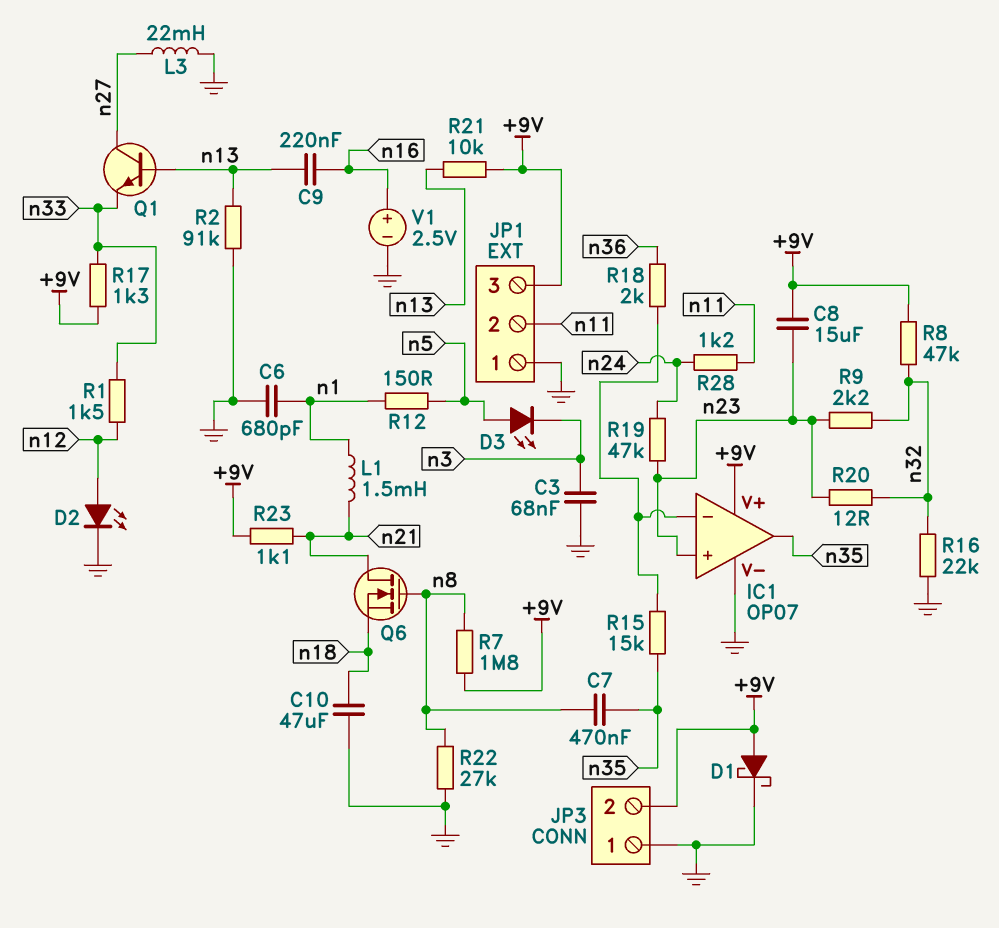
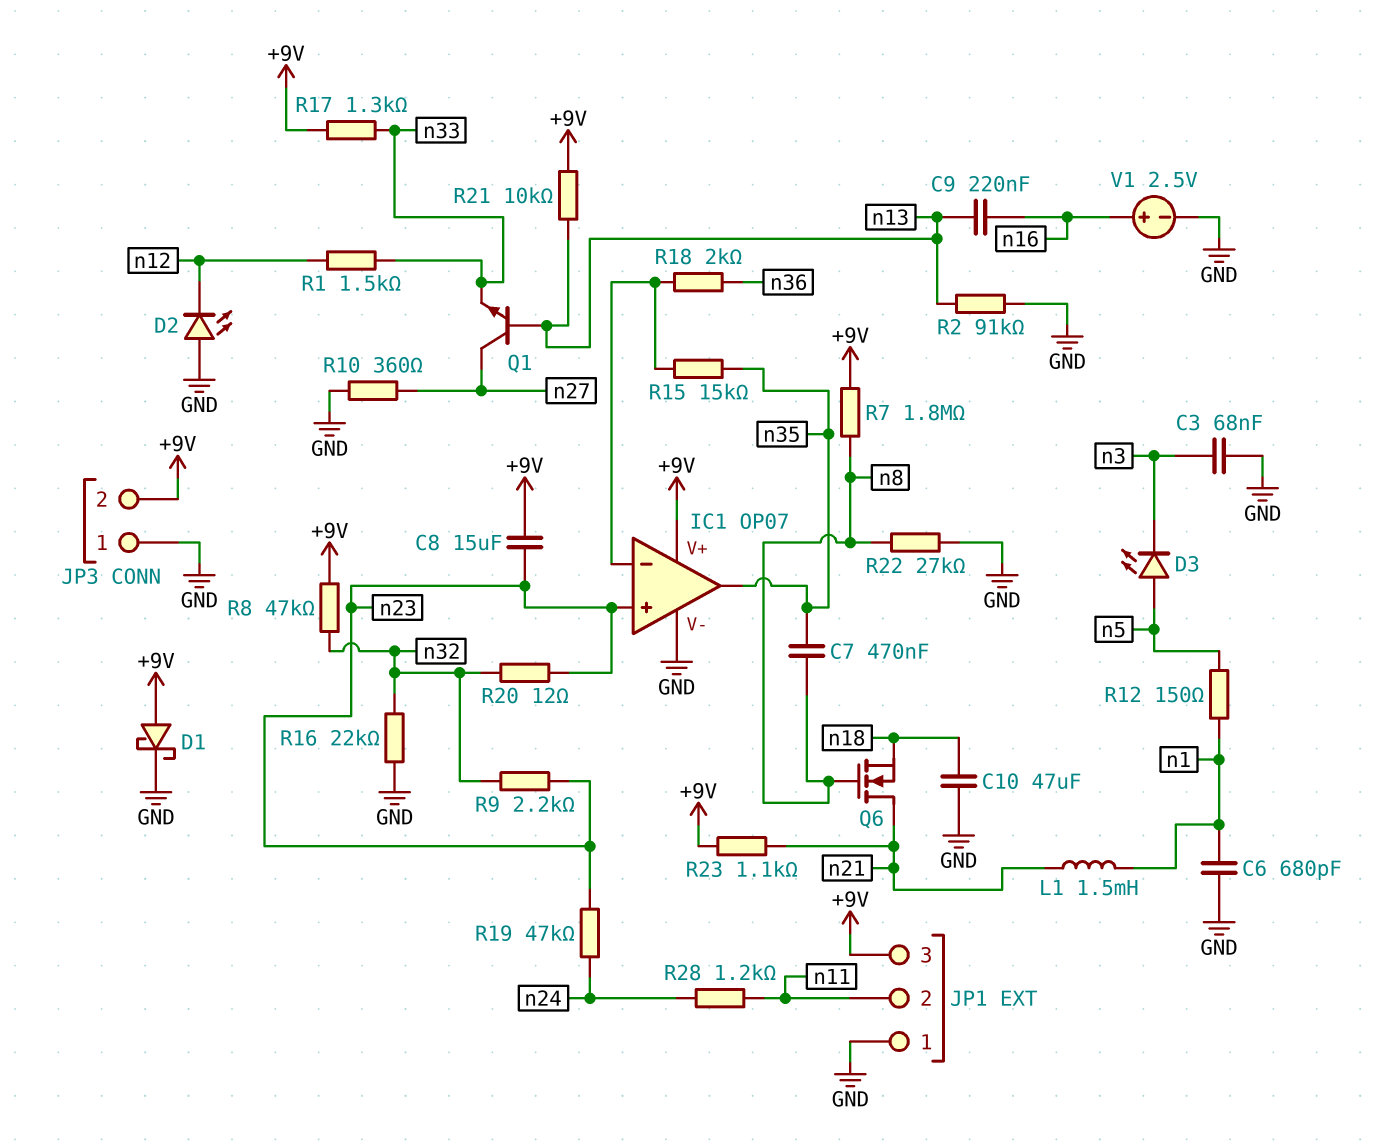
D2: LED (A n12, K GND) -> LED (A GND, K n12)
L3: 22mH (GND, n27) -> none
R10: none -> 360 (GND, n27)

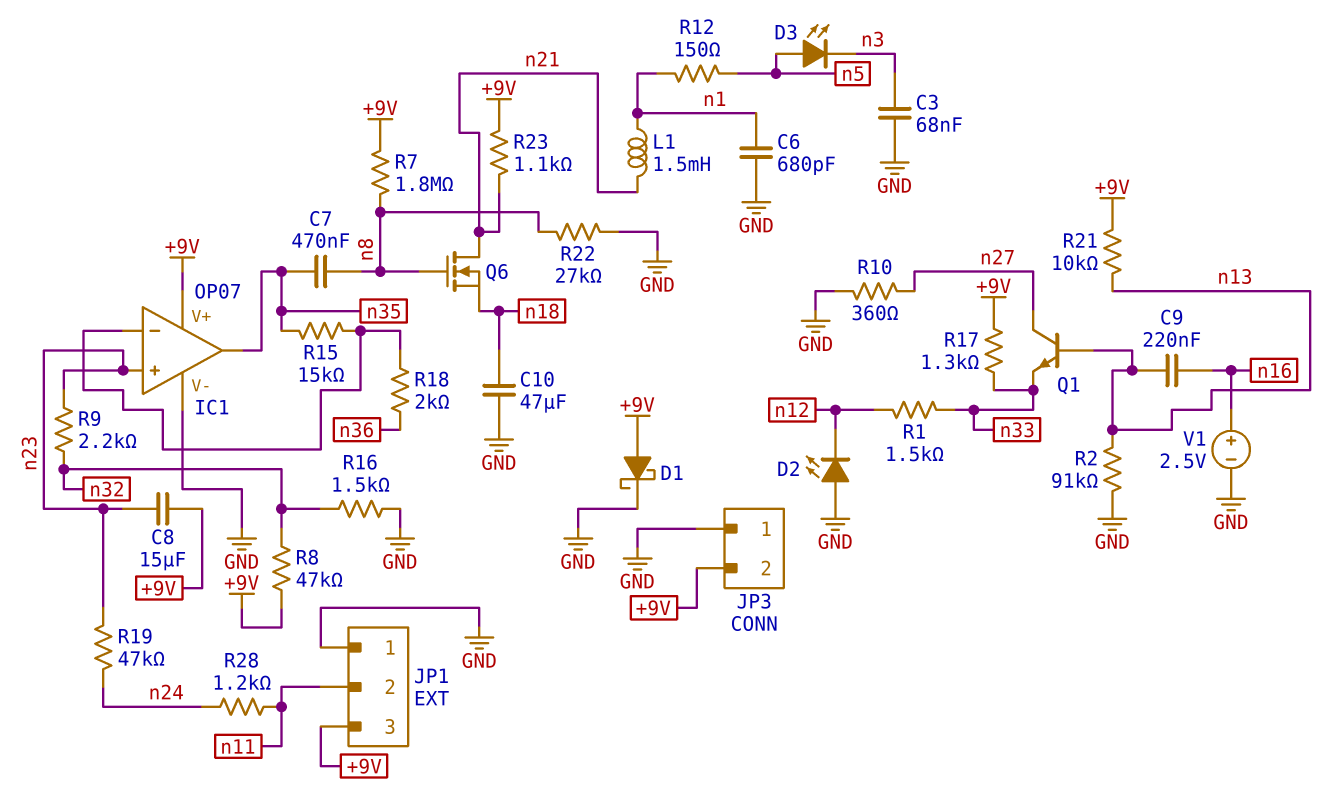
R16: 22k (GND, n32) -> 1.5k (GND, n32)
R20: 12 (n23, n32) -> none

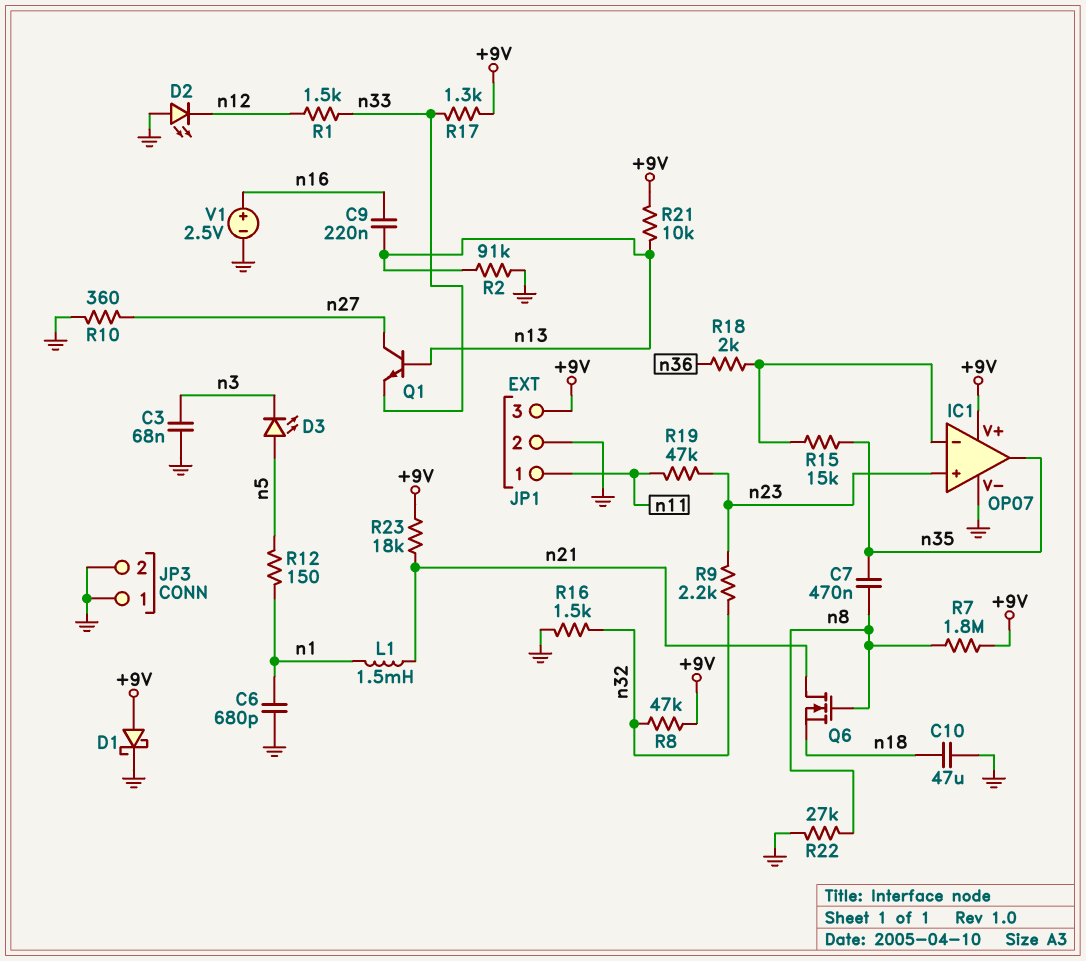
C8: 15uF (+9V, n23) -> none
JP1 pin 1: GND -> n11
JP1 pin 2: n11 -> GND
JP3 pin 2: +9V -> GND
R19: 47k (n23, n24) -> 47k (n11, n23)
R23: 1.1k (+9V, n21) -> 18k (+9V, n21)
R28: 1.2k (n11, n24) -> none

